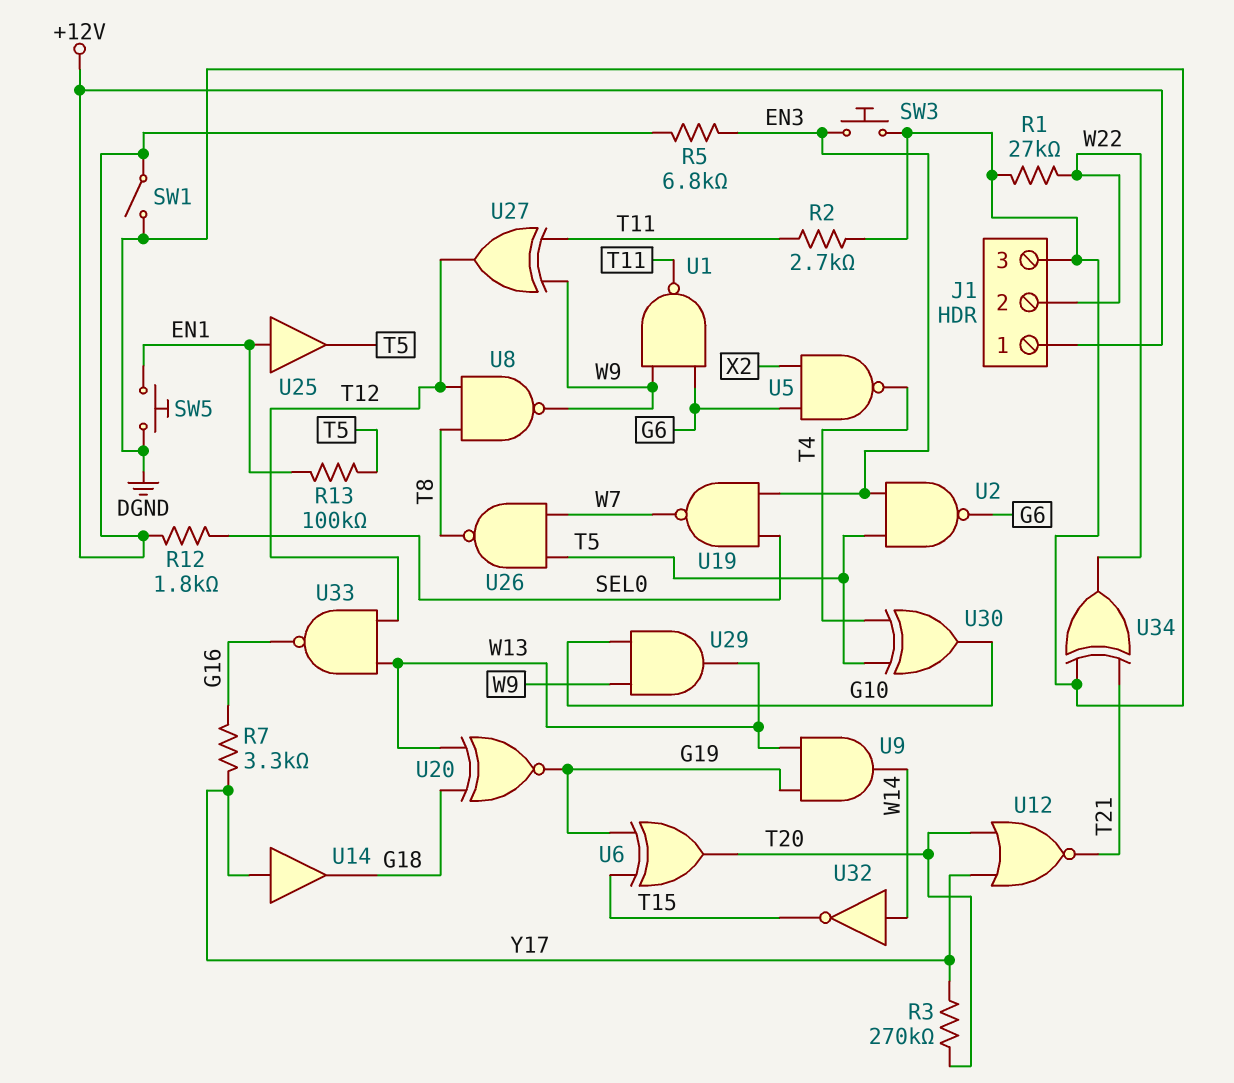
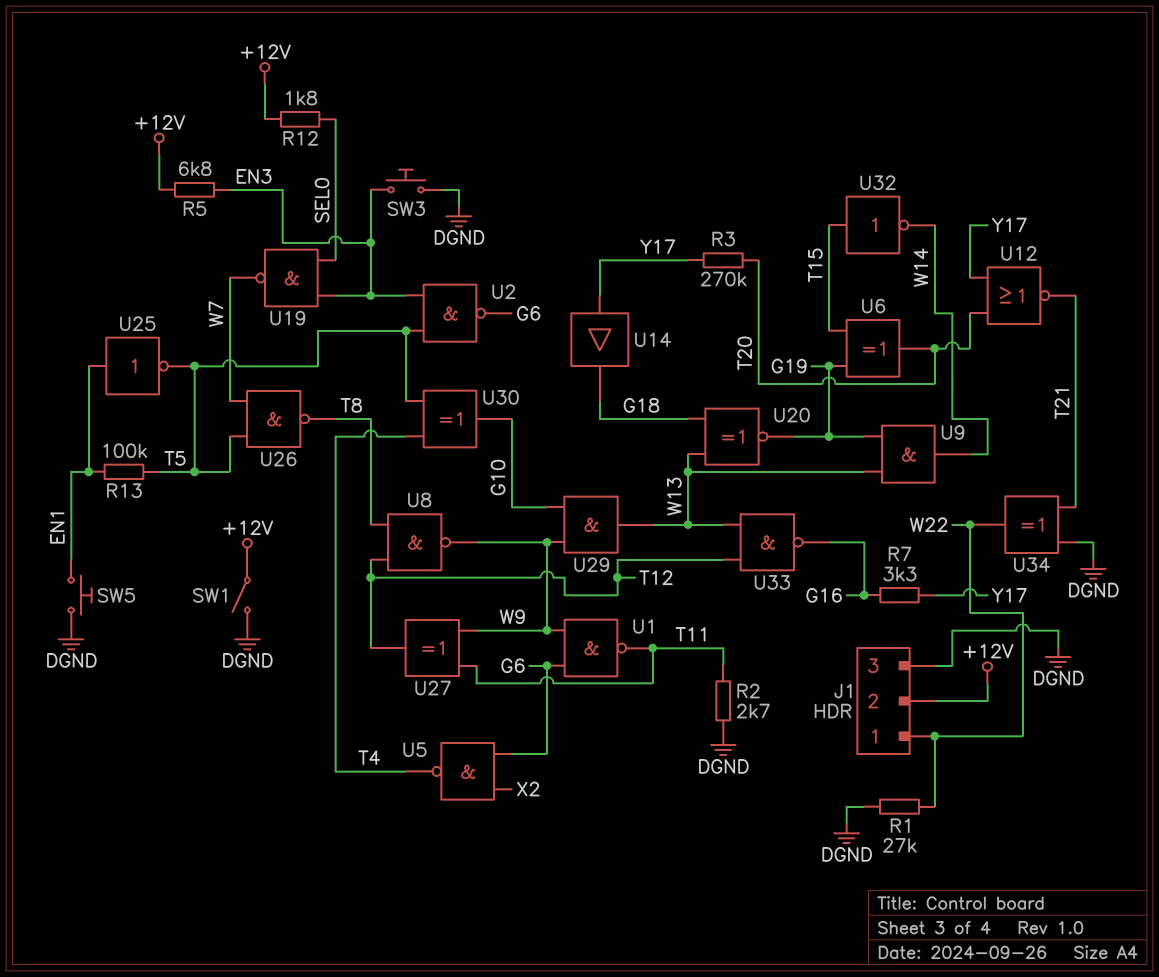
J1 pin 1: +12V -> W22
J1 pin 2: W22 -> +12V
U25: buffer (in EN1, out T5) -> NOT (in EN1, out T5)
U32: NOT (in W14, out T15) -> NOT (in T15, out W14)

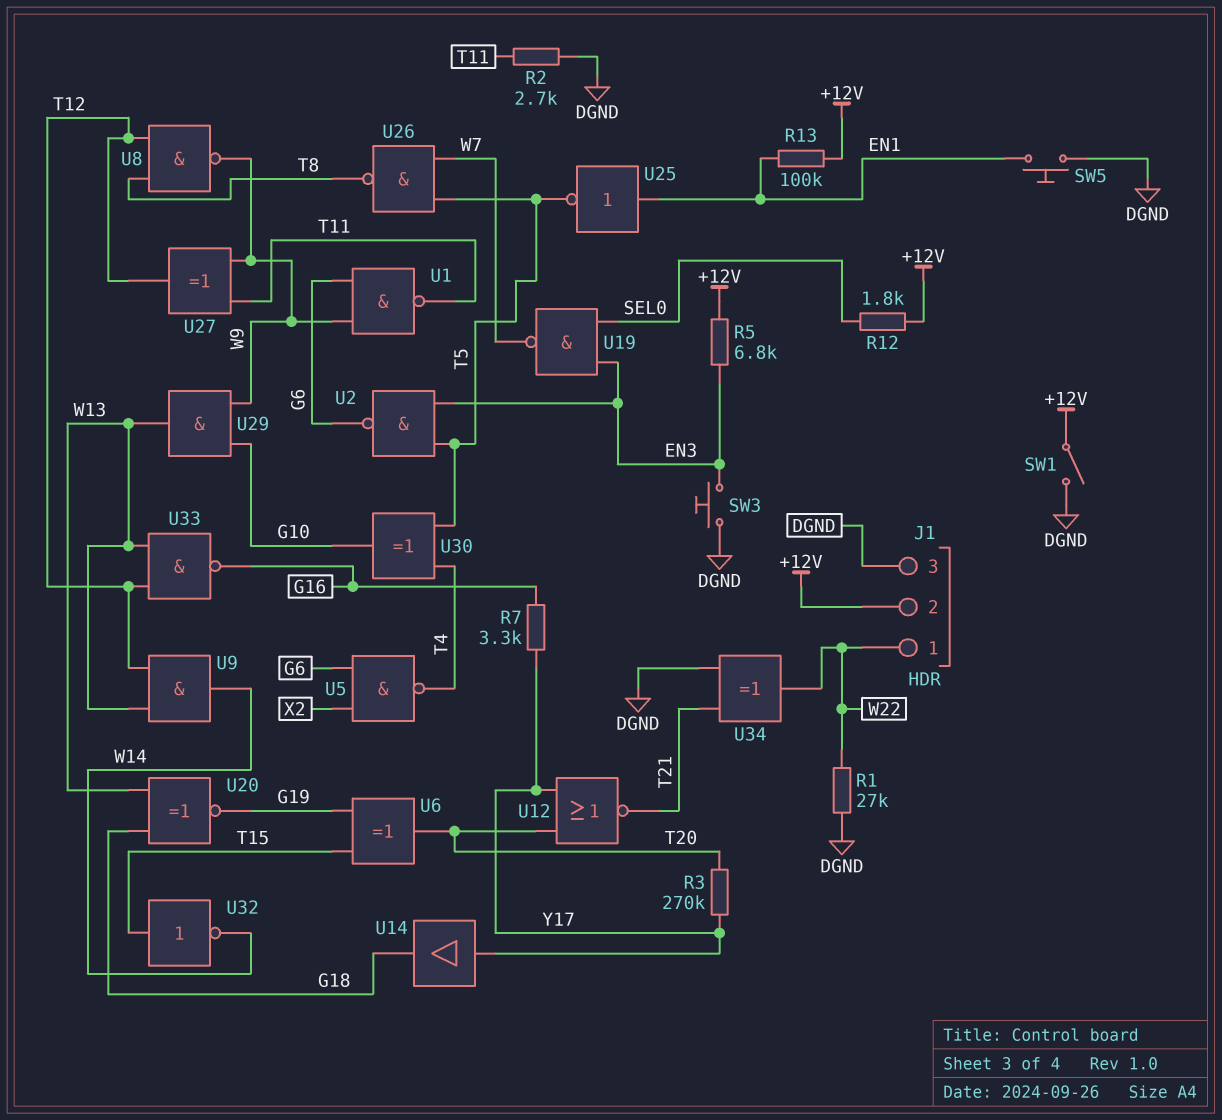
R13: 100k (EN1, T5) -> 100k (+12V, EN1)
U9: AND (in G19, in W13, out W14) -> AND (in T12, in W13, out W14)

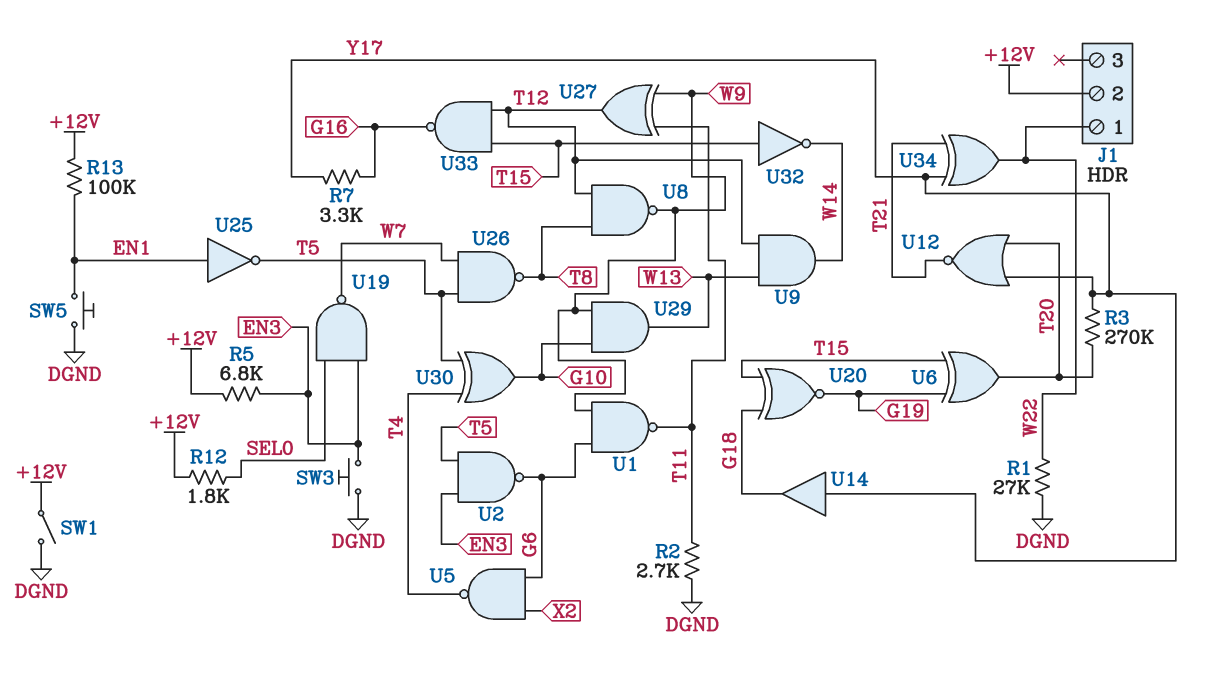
J1 pin 3: DGND -> none
U20: XNOR (in G18, in W13, out G19) -> XNOR (in G18, in T15, out G19)
U33: NAND (in T12, in W13, out G16) -> NAND (in T12, in T15, out G16)
U34: XOR (in DGND, in T21, out W22) -> XOR (in T21, in Y17, out W22)

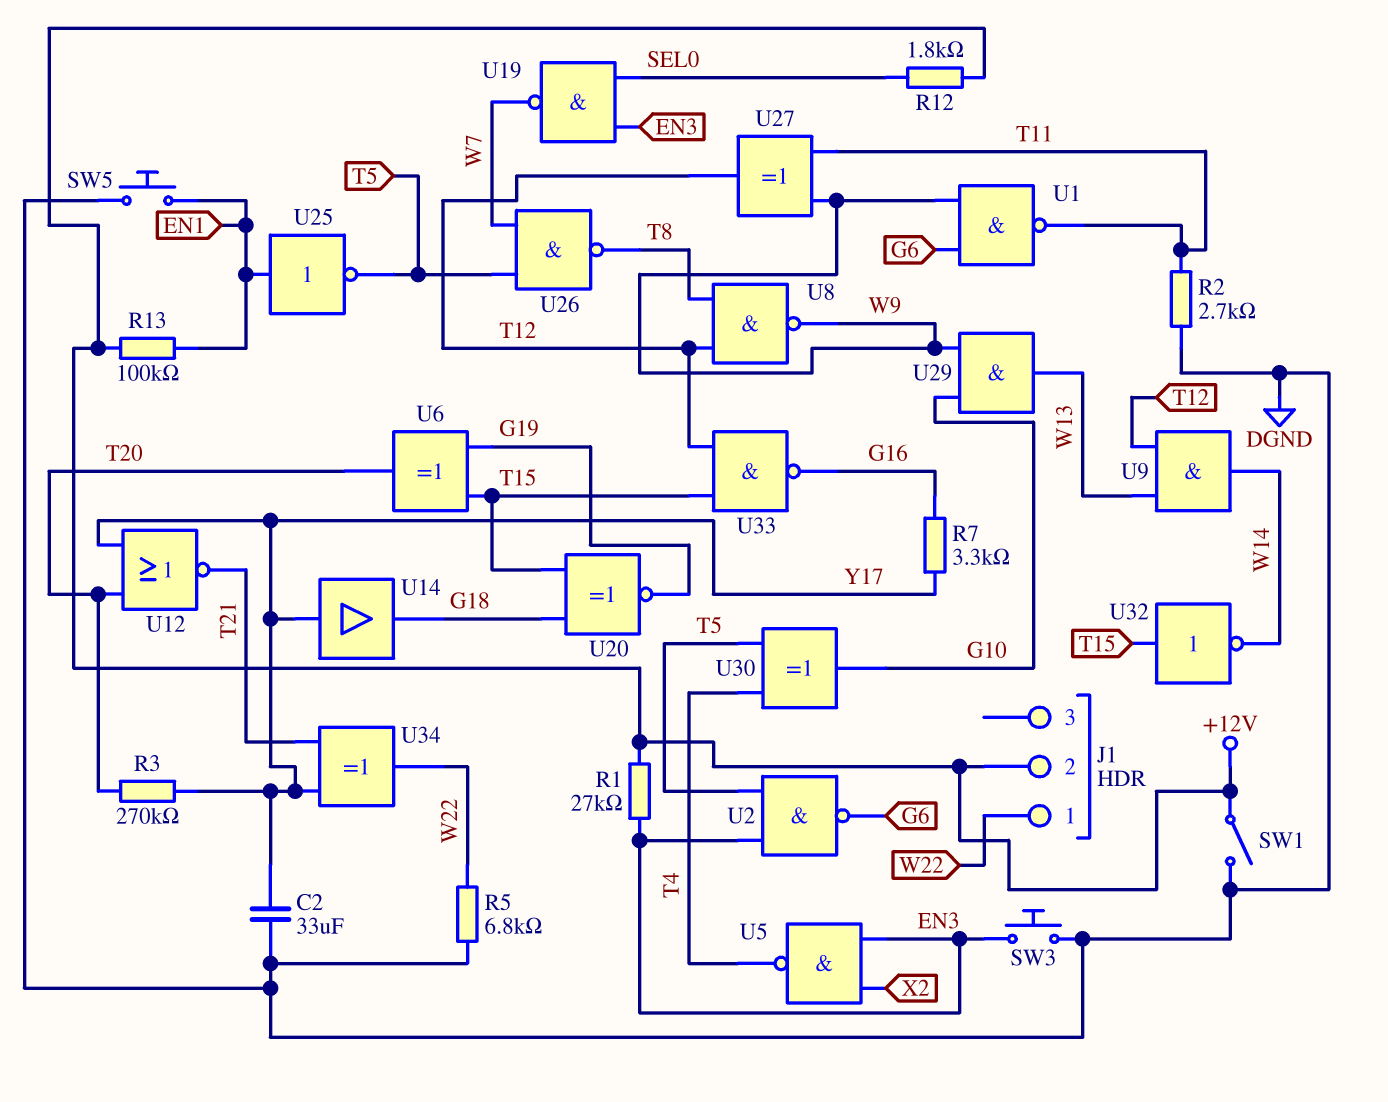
C2: none -> 33uF (DGND, Y17)
R1: 27k (DGND, W22) -> 27k (+12V, EN3)
R5: 6.8k (+12V, EN3) -> 6.8k (DGND, W22)
U5: NAND (in G6, in X2, out T4) -> NAND (in EN3, in X2, out T4)

